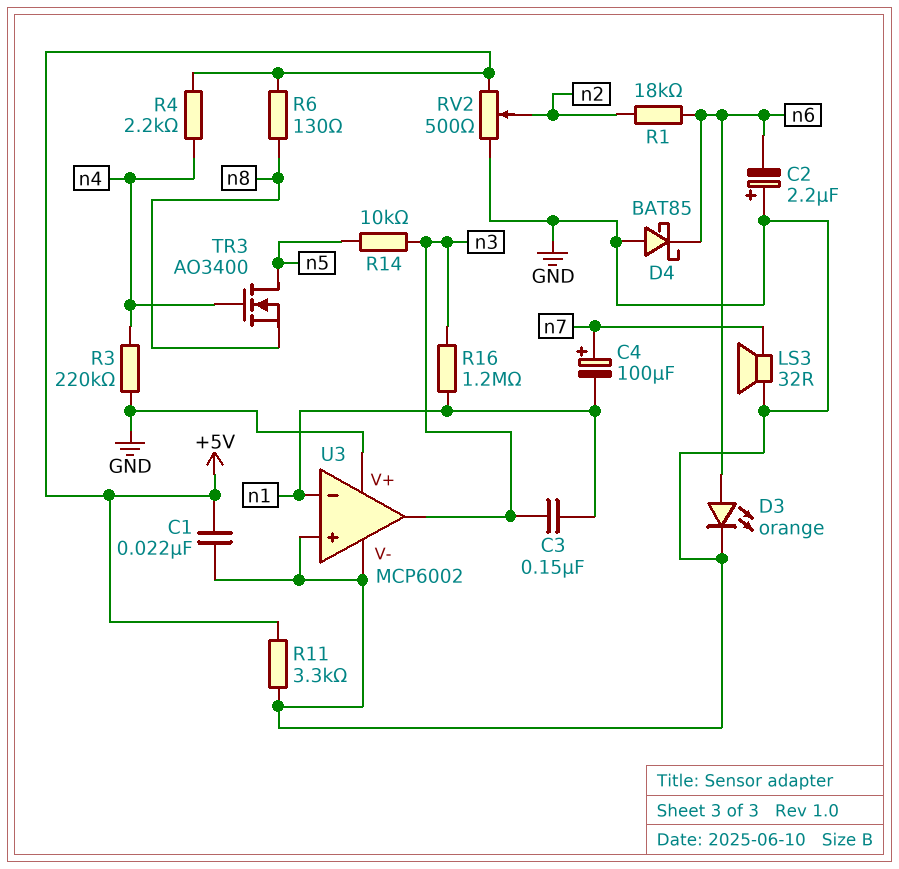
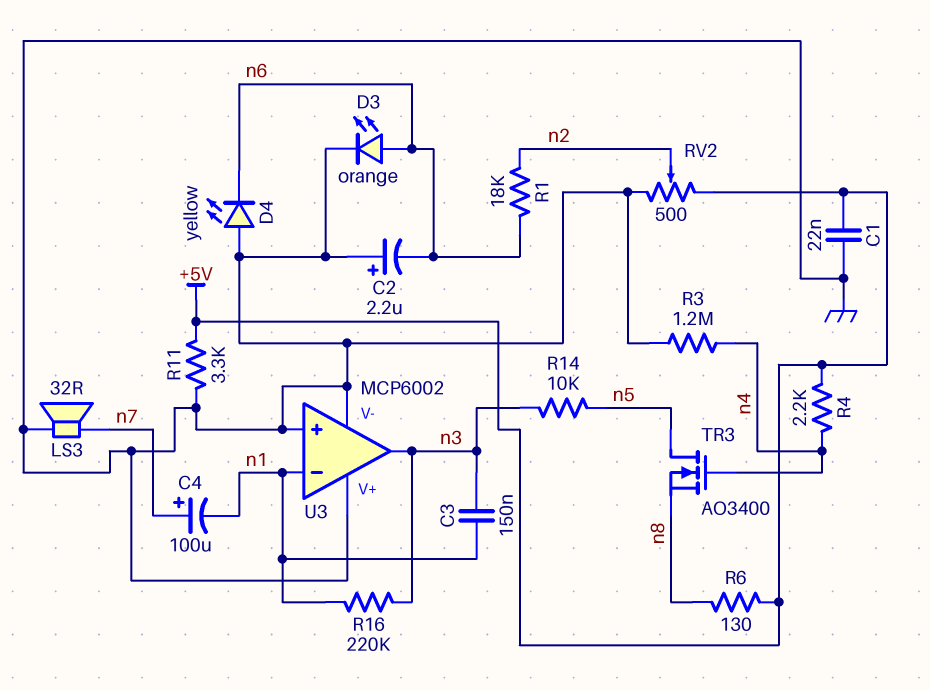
D4: schottky BAT85 (A GND, K n6) -> LED yellow (A GND, K n6)
R3: 220k (GND, n4) -> 1.2M (GND, n4)
R16: 1.2M (n1, n3) -> 220k (n1, n3)

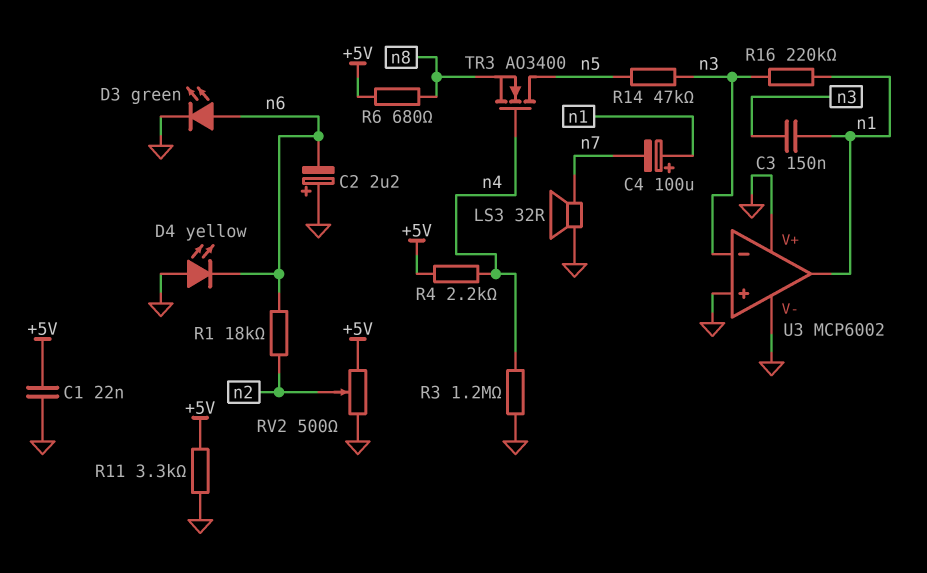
C4: 100uF (plus n7, minus n1) -> 100uF (plus n1, minus n7)
D3: LED orange (A n6, K GND) -> LED green (A n6, K GND)
R6: 130 (+5V, n8) -> 680 (+5V, n8)
R14: 10k (n3, n5) -> 47k (n3, n5)
U3 pin in-: n1 -> n3
U3 pin out: n3 -> n1

